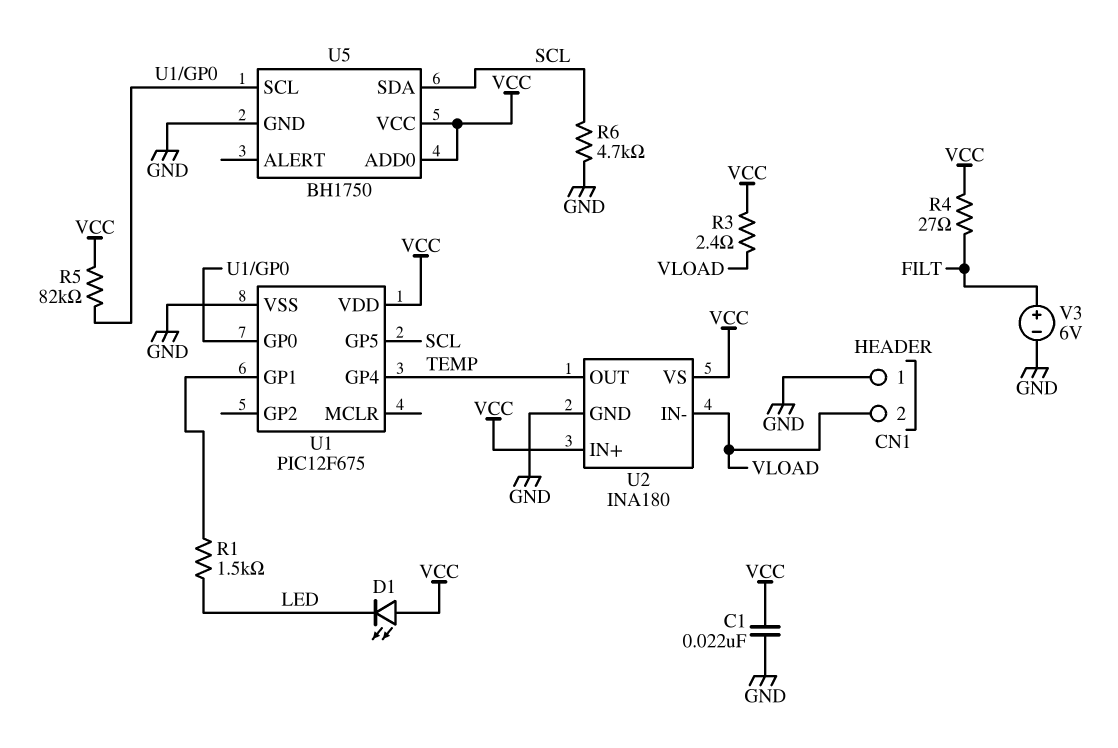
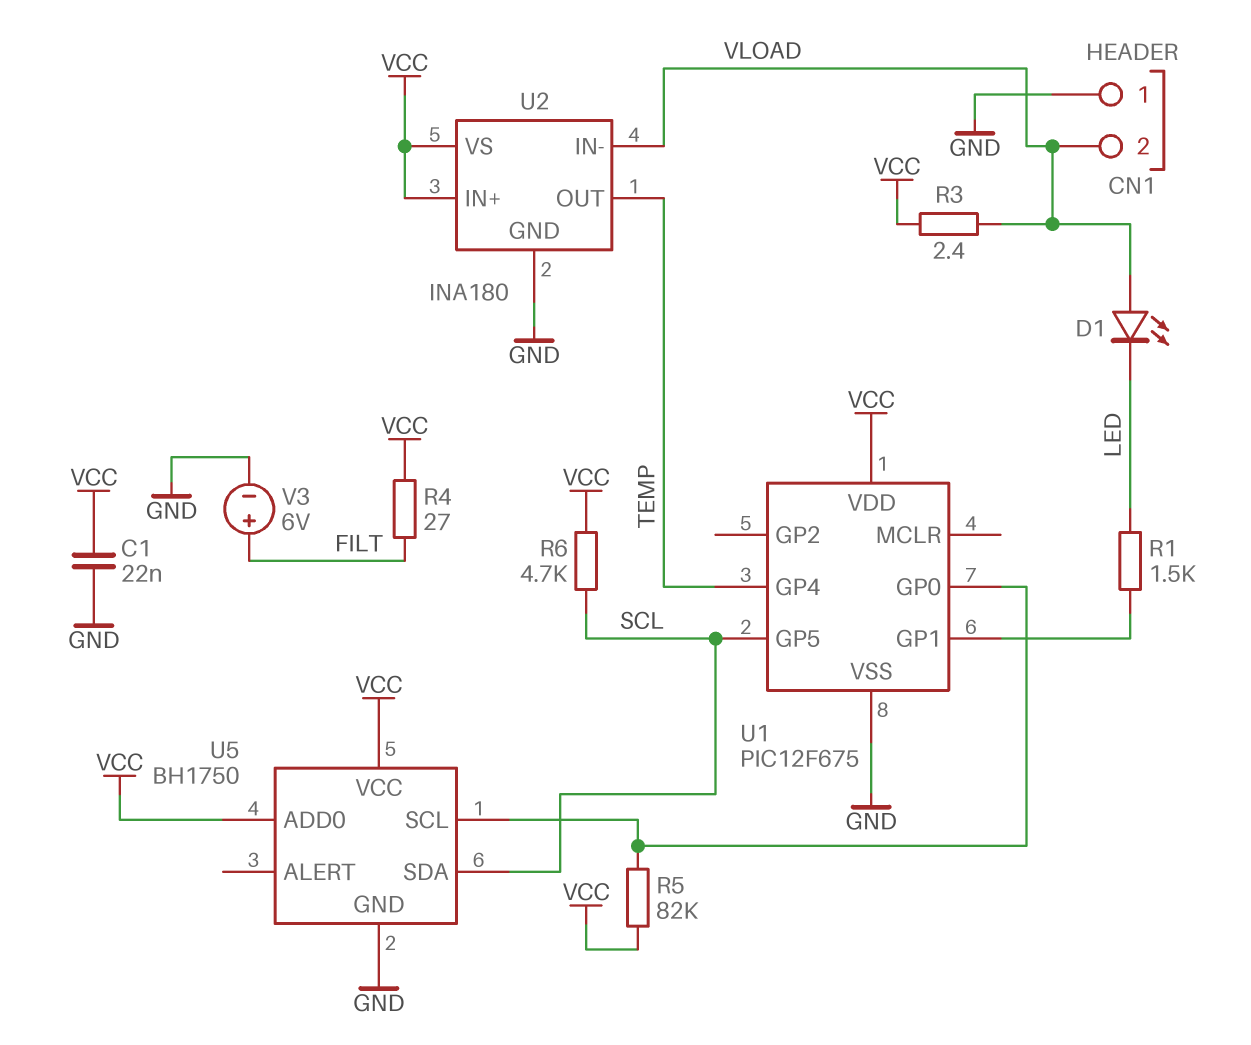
D1: LED (A VCC, K LED) -> LED (A VLOAD, K LED)
R6: 4.7k (GND, SCL) -> 4.7k (SCL, VCC)

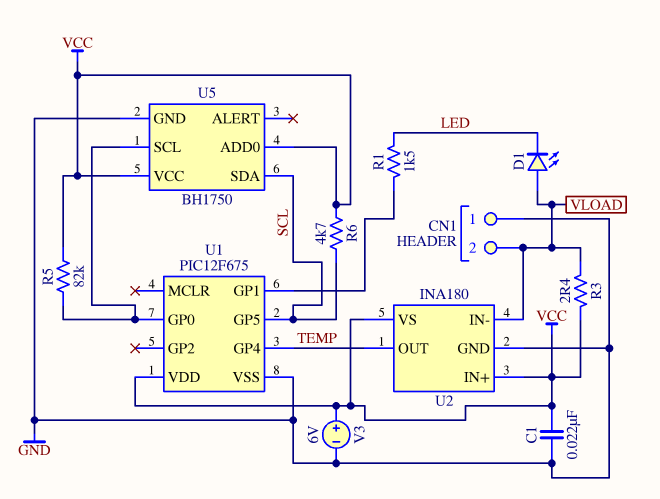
R4: 27 (FILT, VCC) -> none
V3: 6V (plus FILT, minus GND) -> 6V (plus VCC, minus GND)

